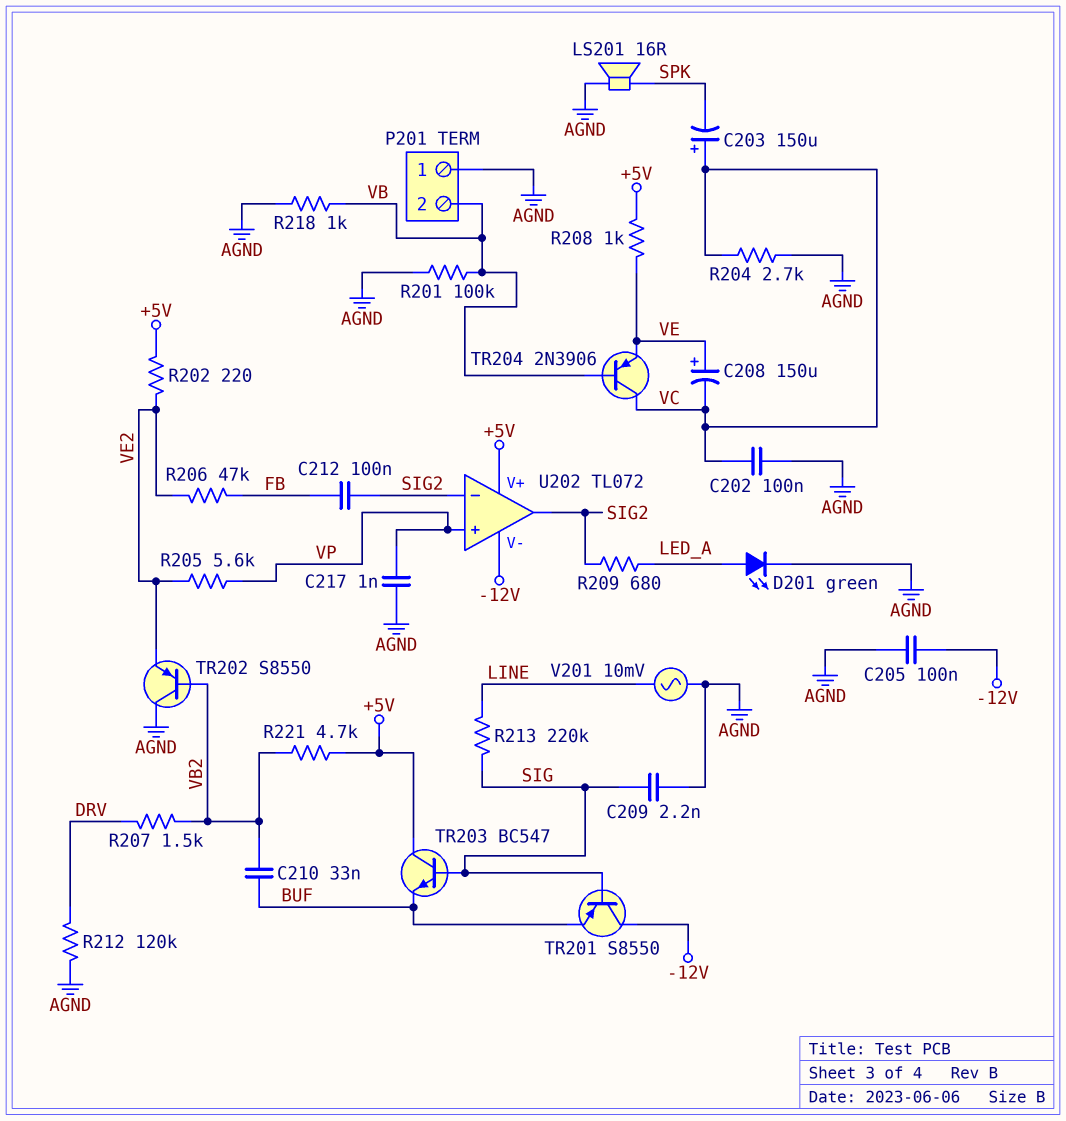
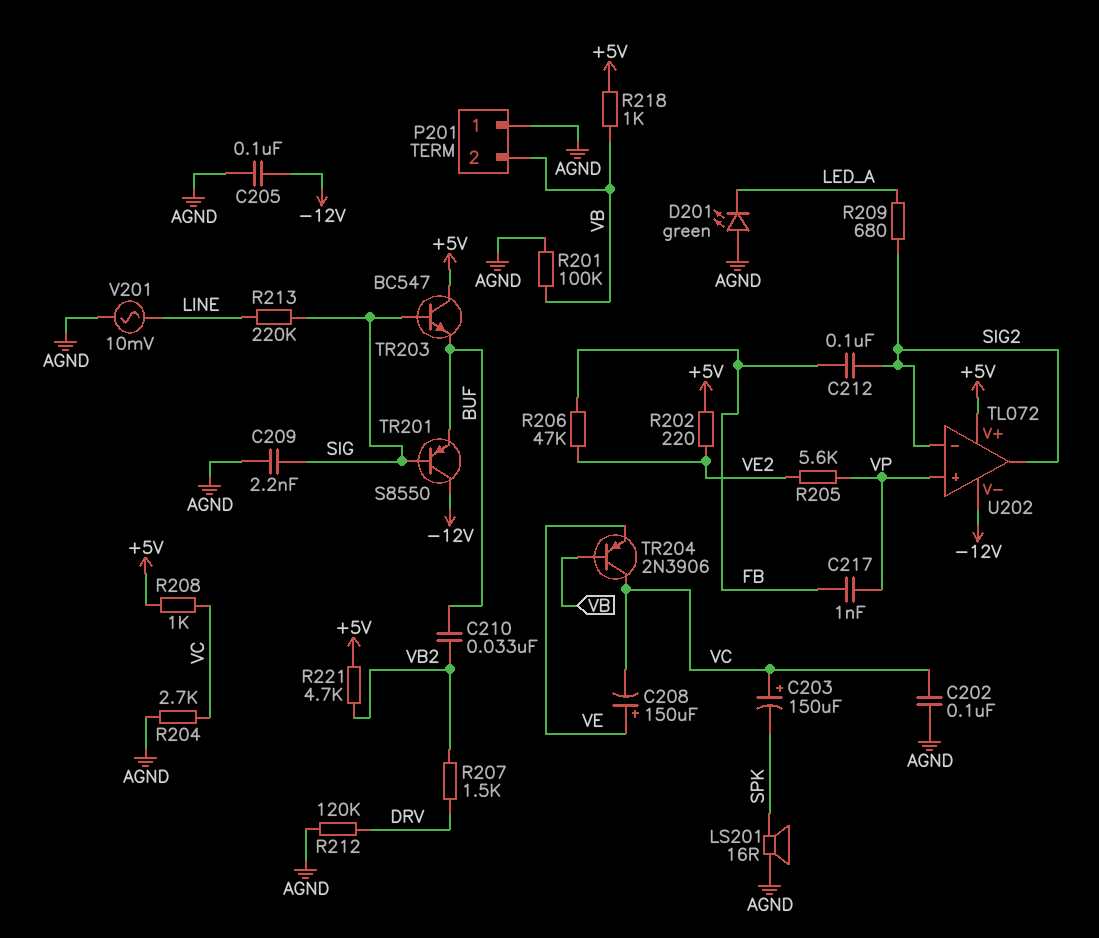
C217: 1nF (AGND, VP) -> 1nF (FB, VP)
D201: LED green (A LED_A, K AGND) -> LED green (A AGND, K LED_A)
R208: 1k (+5V, VE) -> 1k (+5V, VC)
R218: 1k (AGND, VB) -> 1k (+5V, VB)
TR202: PNP S8550 (B VB2, C AGND, E VE2) -> none

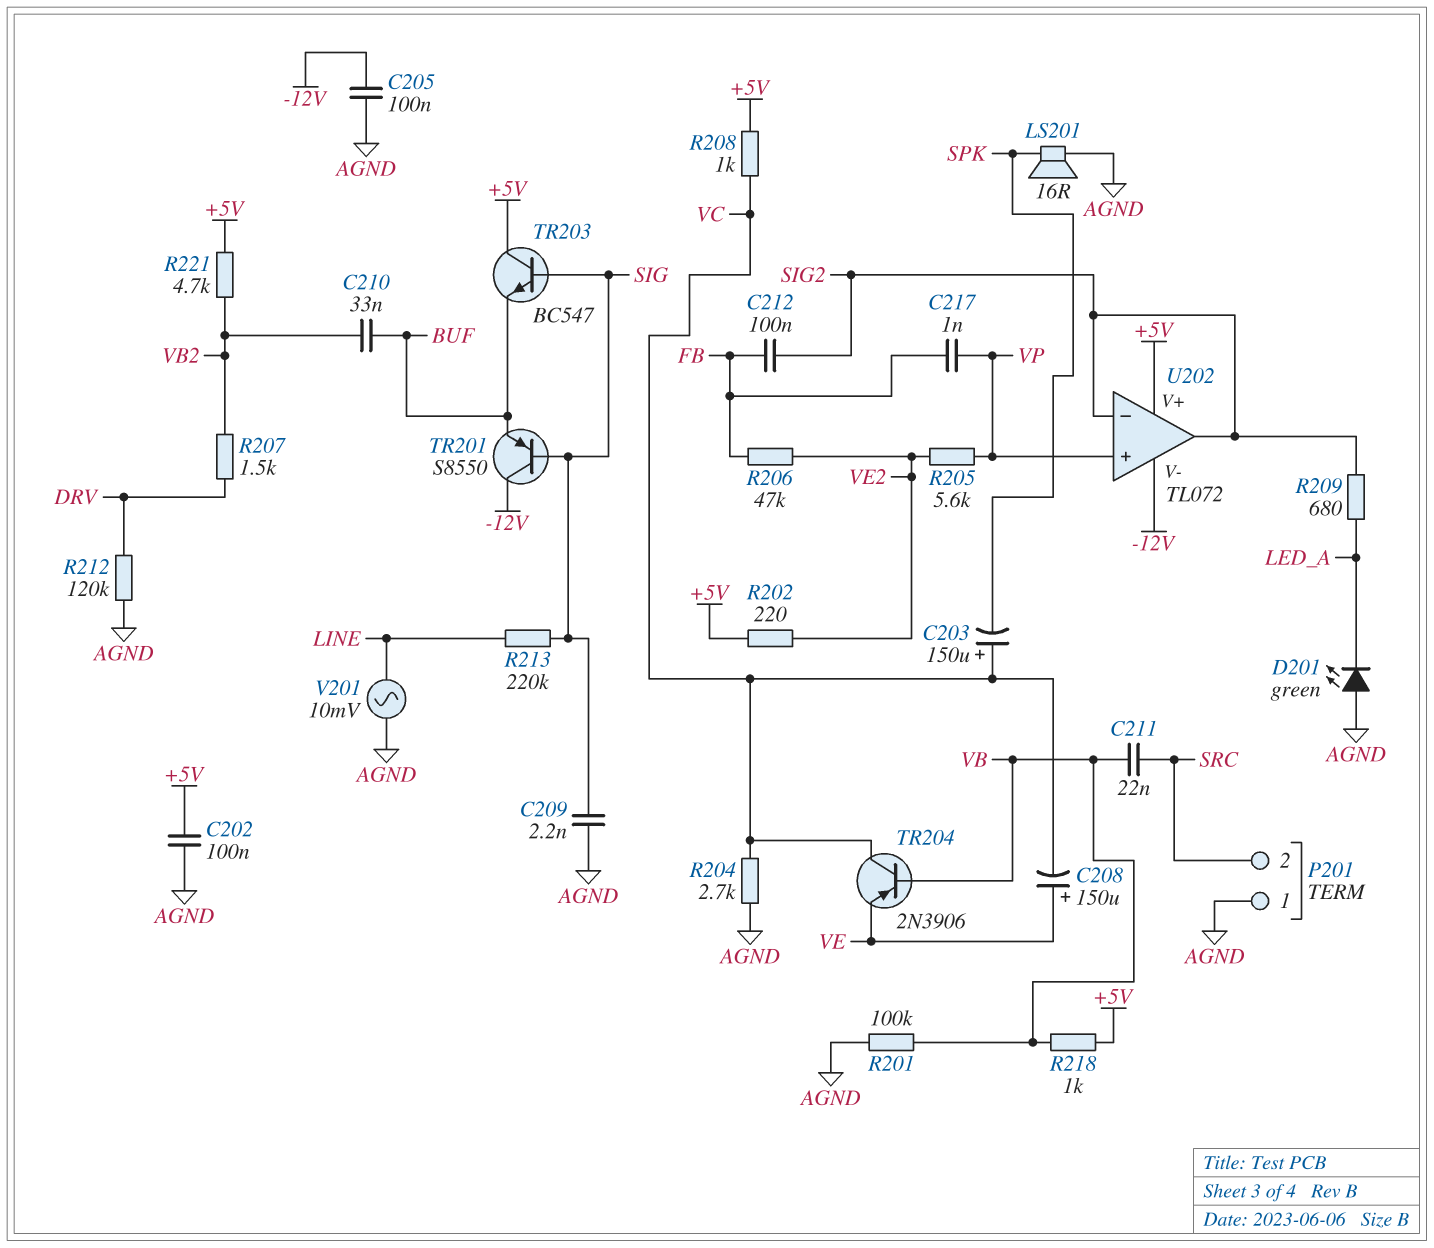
C202: 100nF (AGND, VC) -> 100nF (+5V, AGND)
C211: none -> 22nF (SRC, VB)
P201 pin 2: VB -> SRC

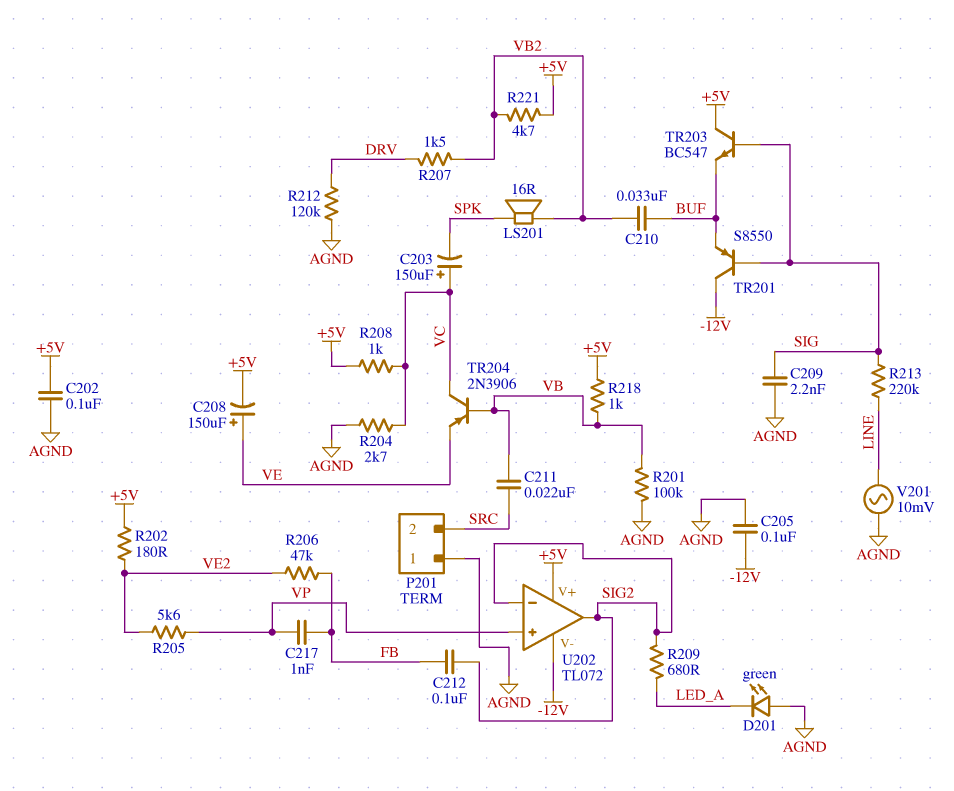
C208: 150uF (plus VE, minus VC) -> 150uF (plus VE, minus +5V)
LS201: speaker 16R (AGND, SPK) -> speaker 16R (SPK, VB2)
R202: 220 (+5V, VE2) -> 180 (+5V, VE2)

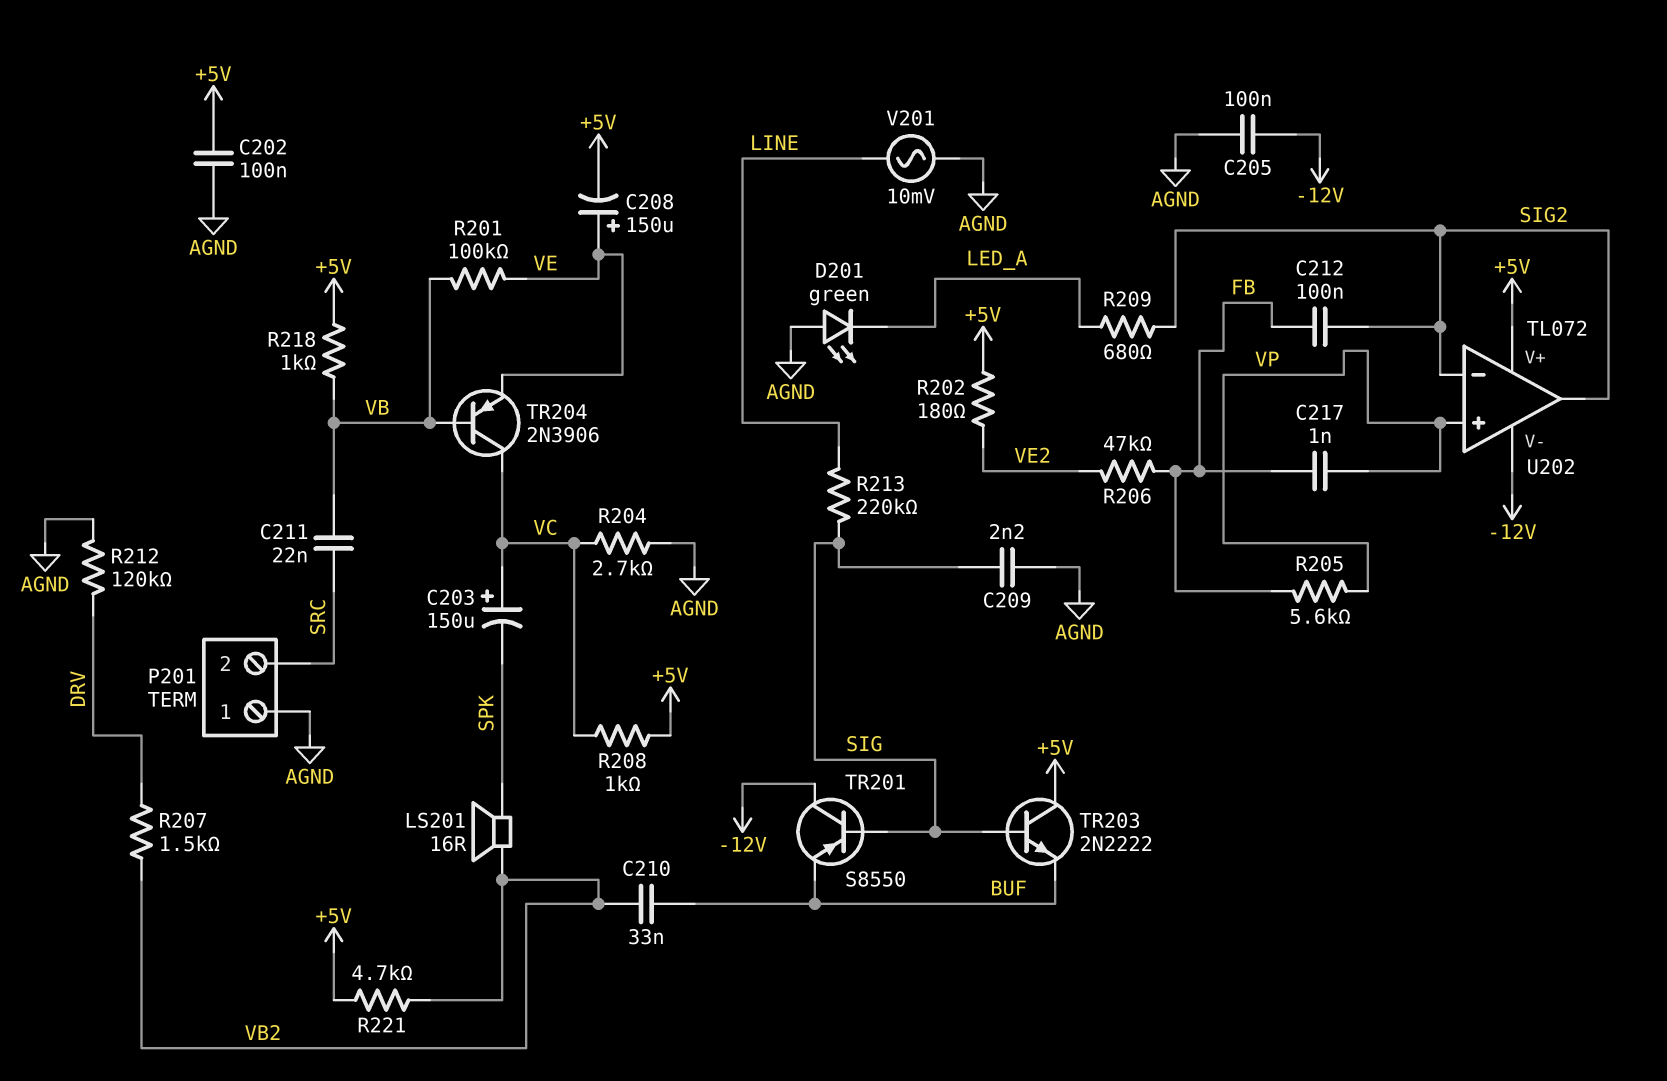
R201: 100k (AGND, VB) -> 100k (VB, VE)
R205: 5.6k (VE2, VP) -> 5.6k (FB, VP)
TR203: NPN BC547 (B SIG, C +5V, E BUF) -> NPN 2N2222 (B SIG, C +5V, E BUF)

